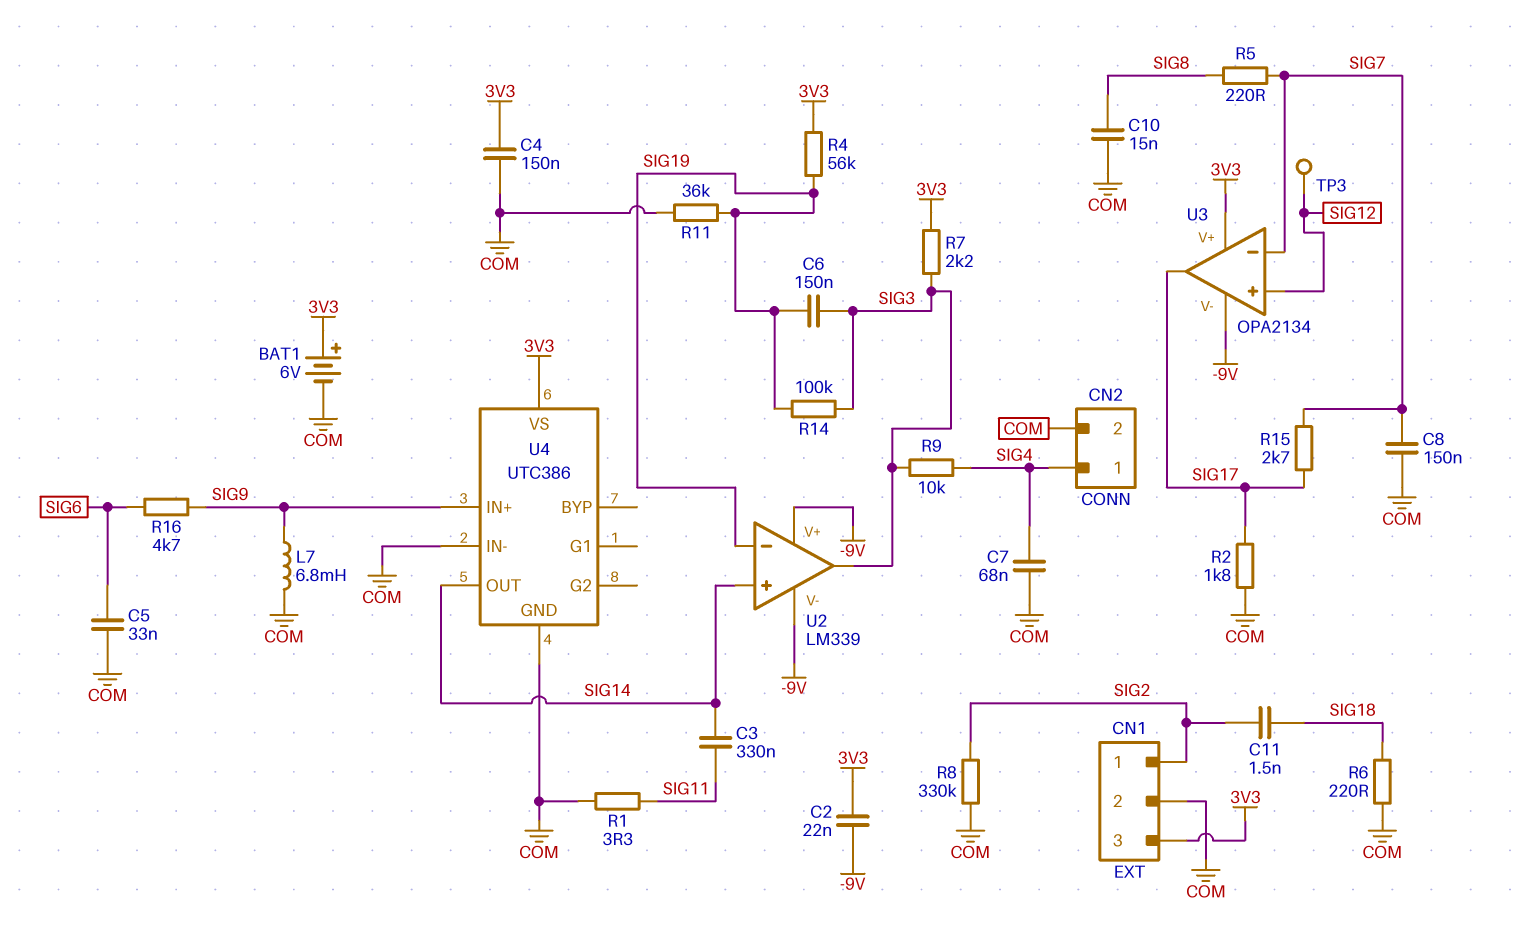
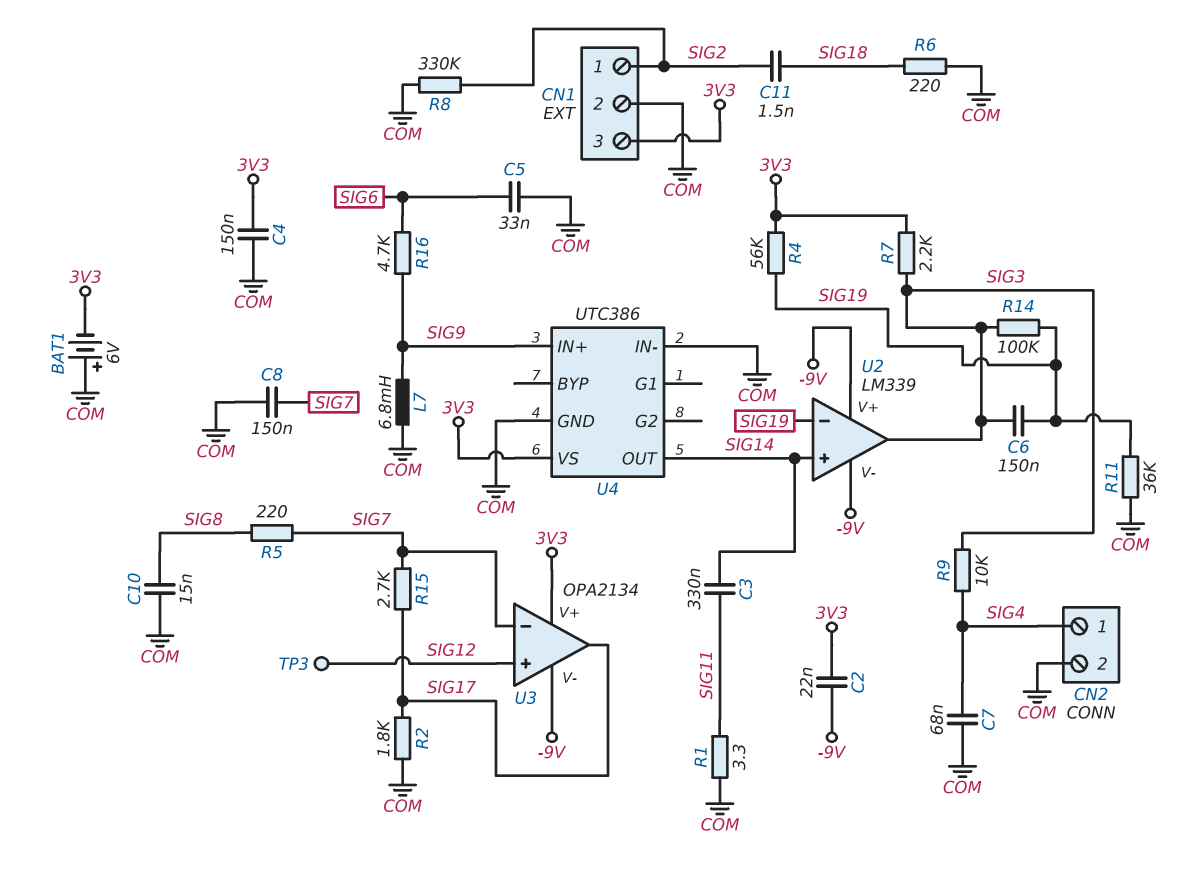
BAT1: 6V (plus 3V3, minus COM) -> 6V (plus COM, minus 3V3)

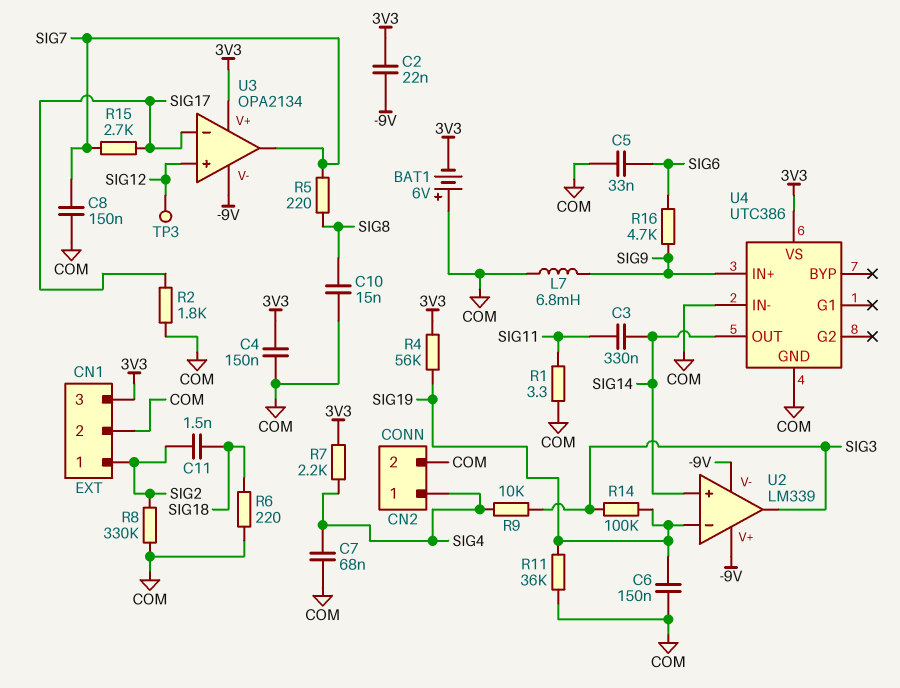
C6: 150nF (SIG3, SIG19) -> 150nF (COM, SIG19)
R7: 2.2k (3V3, SIG3) -> 2.2k (3V3, SIG4)
U3 pin in-: SIG7 -> SIG17
U3 pin out: SIG17 -> SIG7

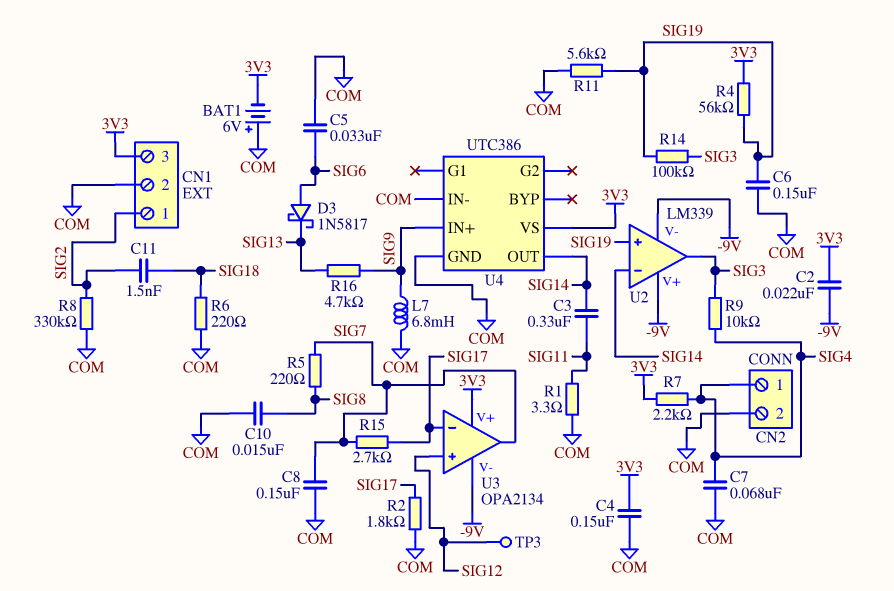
D3: none -> schottky 1N5817 (A SIG6, K SIG13)
R11: 36k (COM, SIG19) -> 5.6k (COM, SIG19)
R16: 4.7k (SIG6, SIG9) -> 4.7k (SIG9, SIG13)
U2 pin in+: SIG14 -> SIG19
U2 pin in-: SIG19 -> SIG14

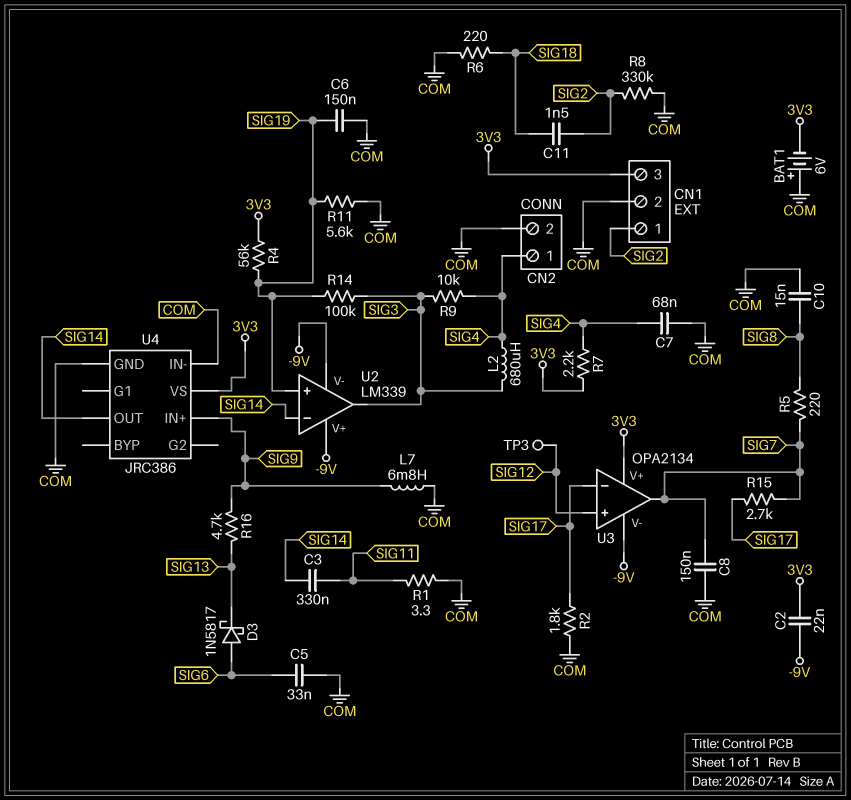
C4: 150nF (3V3, COM) -> none
L2: none -> 680uH (SIG3, SIG4)
U4: UTC386 -> JRC386

